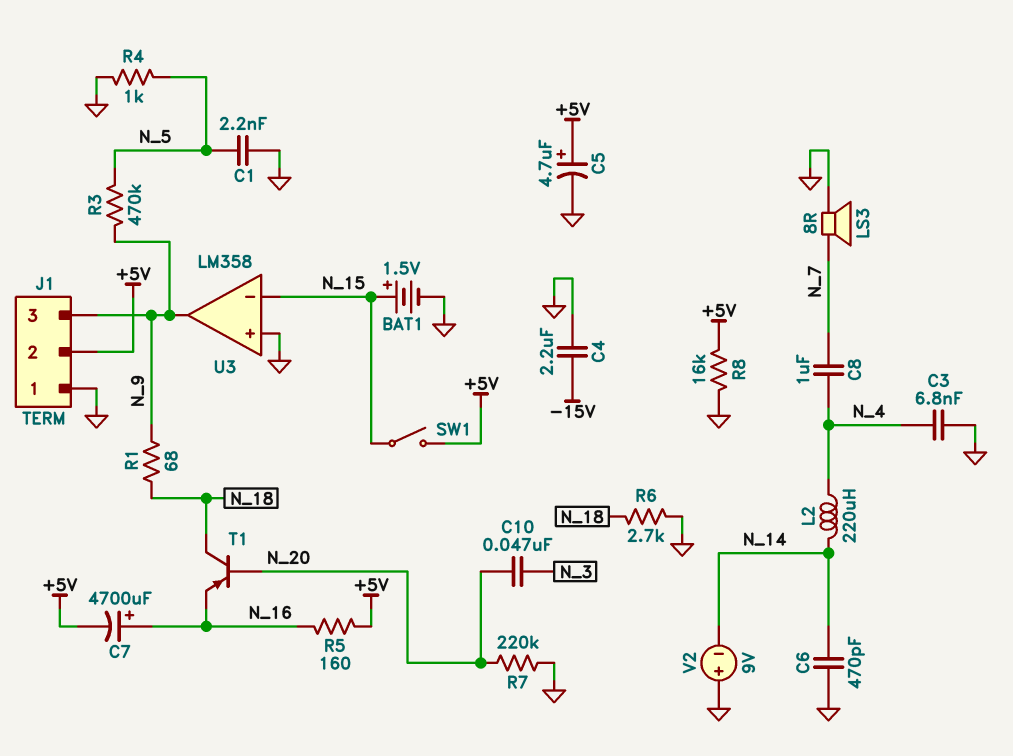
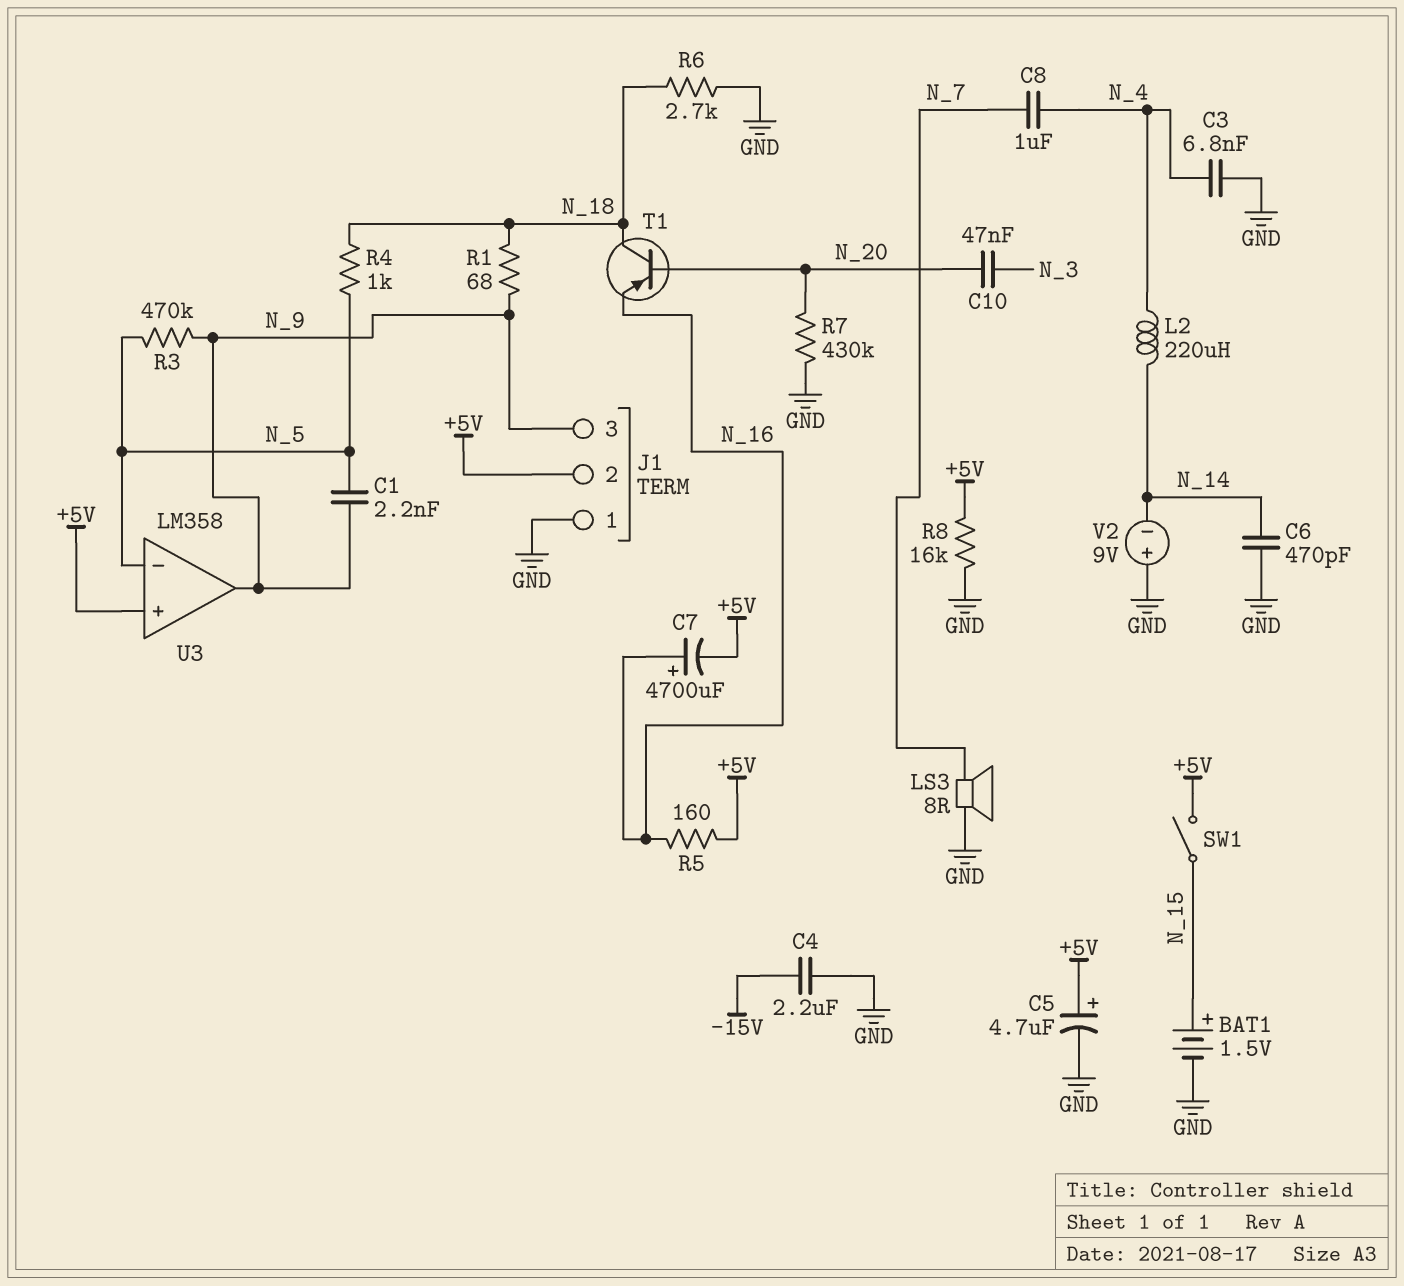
C1: 2.2nF (GND, N_5) -> 2.2nF (N_5, N_9)
R4: 1k (GND, N_5) -> 1k (N_5, N_18)
R7: 220k (GND, N_20) -> 430k (GND, N_20)
U3 pin in+: GND -> +5V
U3 pin in-: N_15 -> N_5

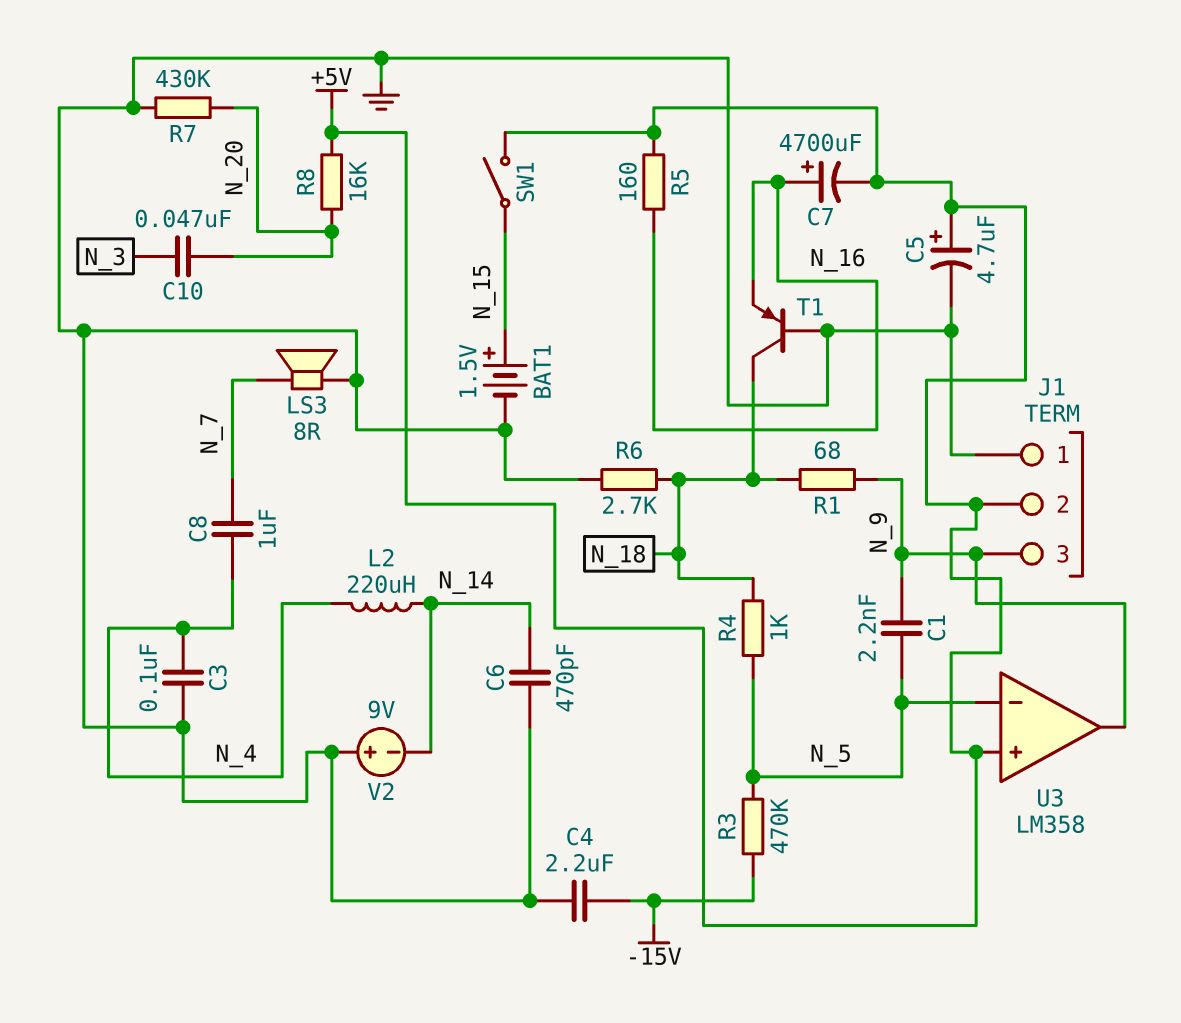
C3: 6.8nF (GND, N_4) -> 100nF (GND, N_4)
R3: 470k (N_5, N_9) -> 470k (-15V, N_5)
R8: 16k (+5V, GND) -> 16k (+5V, N_20)
T1: PNP (B N_20, C N_18, E N_16) -> PNP (B GND, C N_18, E N_16)

